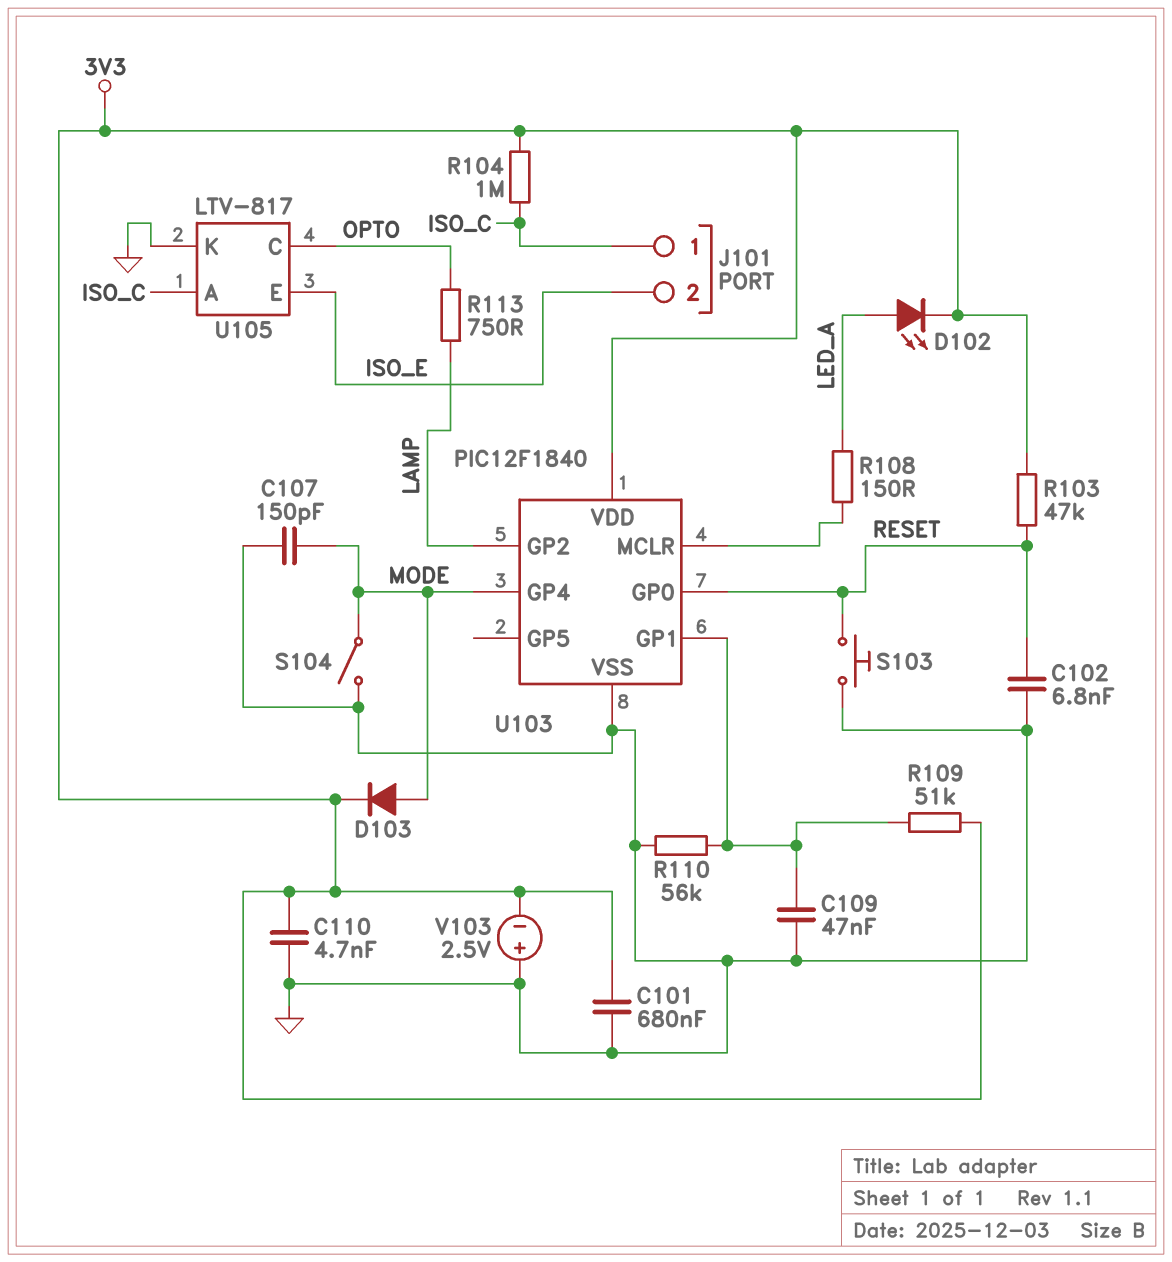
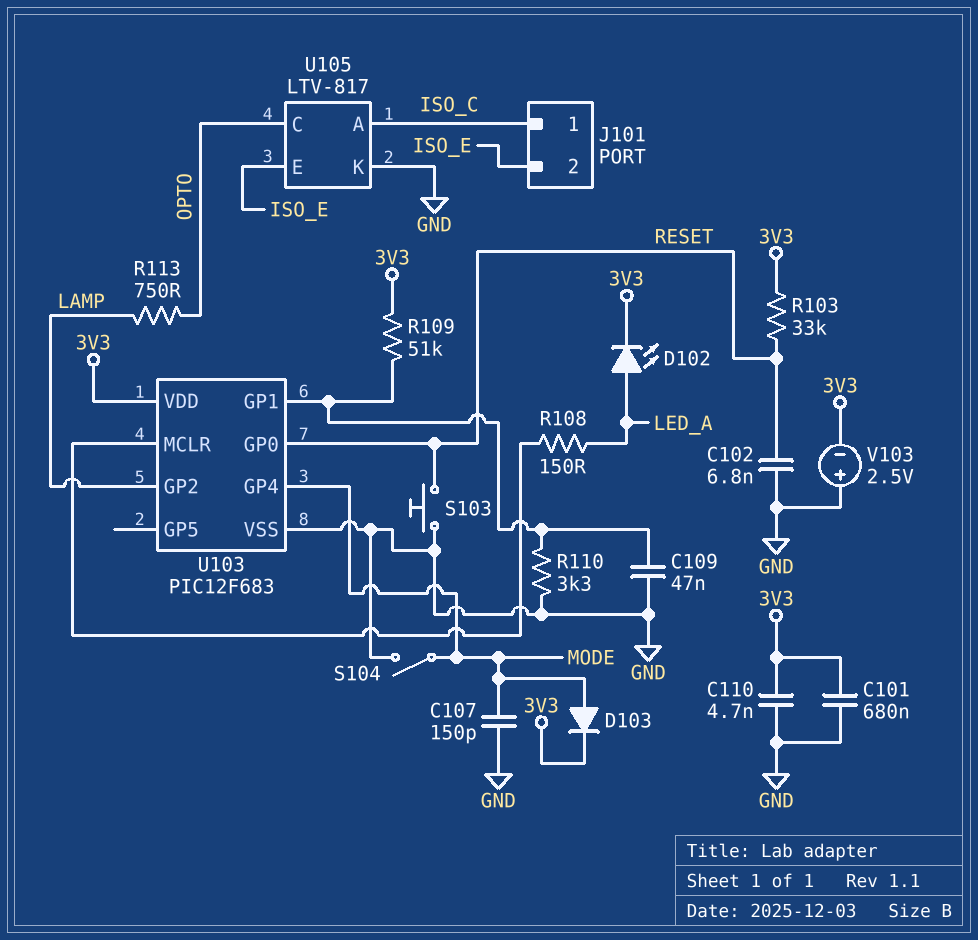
R103: 47k (3V3, RESET) -> 33k (3V3, RESET)
R104: 1M (3V3, ISO_C) -> none
R110: 56k (GND, U103/GP1) -> 3.3k (GND, U103/GP1)
U103: PIC12F1840 -> PIC12F683

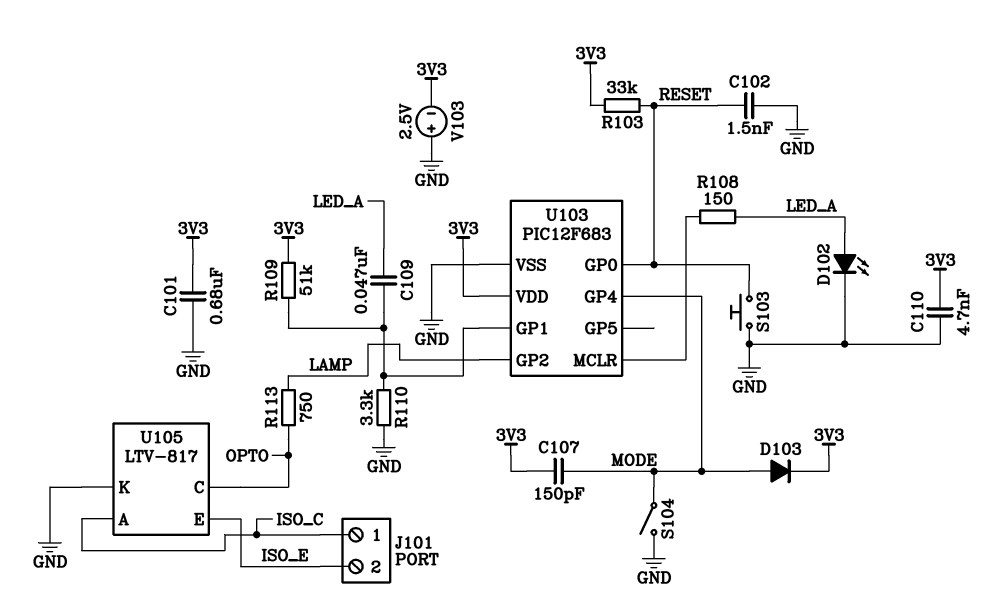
C102: 6.8nF (GND, RESET) -> 1.5nF (GND, RESET)
C107: 150pF (GND, MODE) -> 150pF (3V3, MODE)
C109: 47nF (GND, U103/GP1) -> 47nF (LED_A, U103/GP1)
D102: LED (A LED_A, K 3V3) -> LED (A LED_A, K GND)

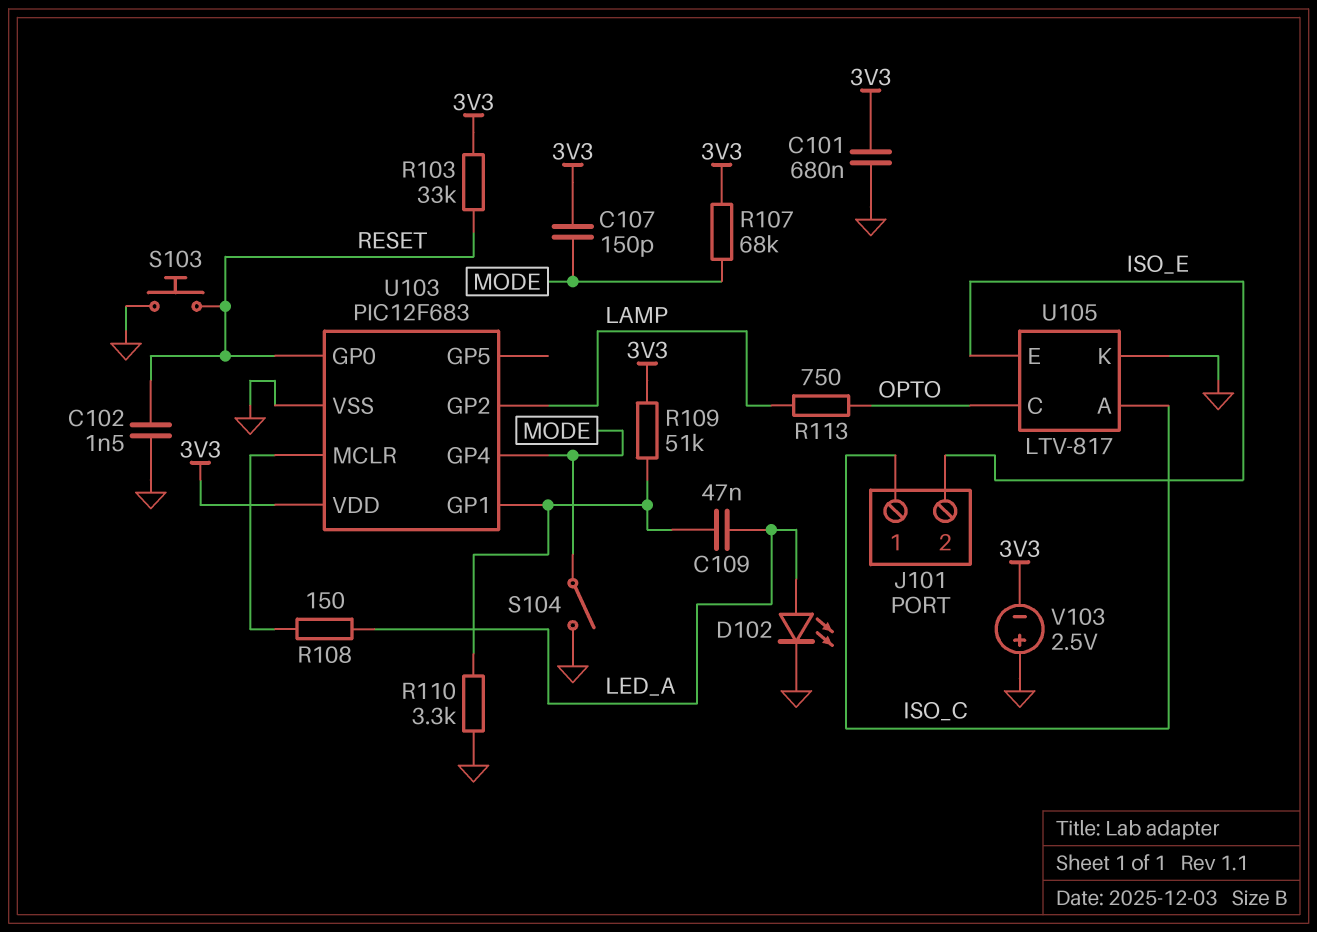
C110: 4.7nF (3V3, GND) -> none
D103: diode (A MODE, K 3V3) -> none
R107: none -> 68k (3V3, MODE)

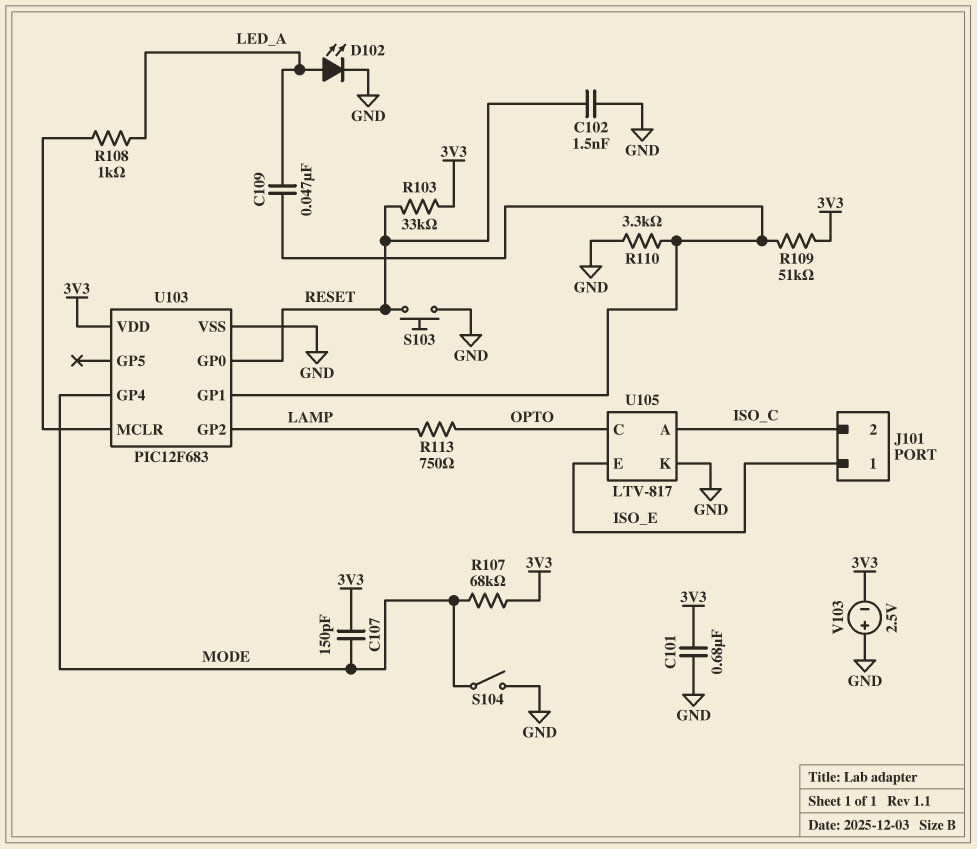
J101 pin 1: ISO_C -> ISO_E
J101 pin 2: ISO_E -> ISO_C
R108: 150 (LED_A, U103/MCLR) -> 1k (LED_A, U103/MCLR)

